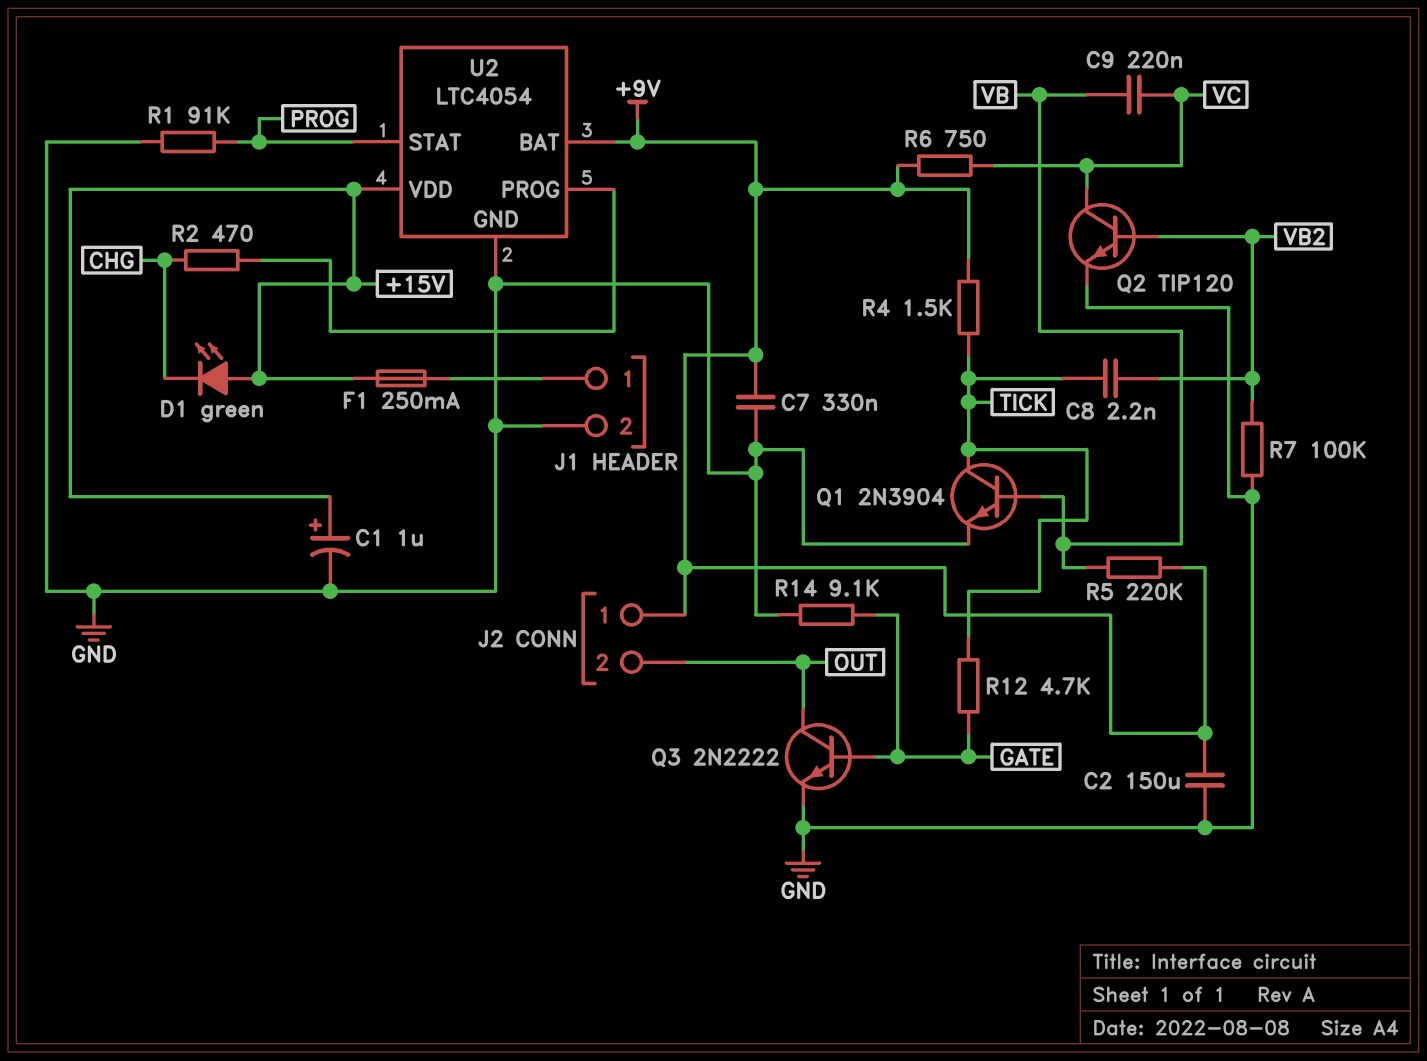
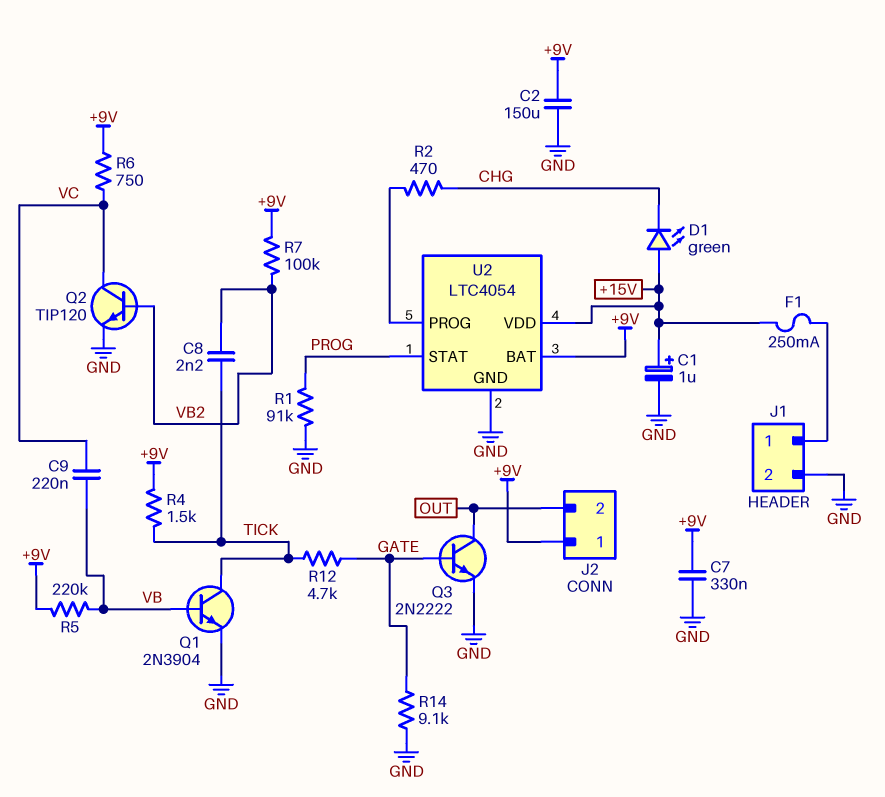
R7: 100k (GND, VB2) -> 100k (+9V, VB2)

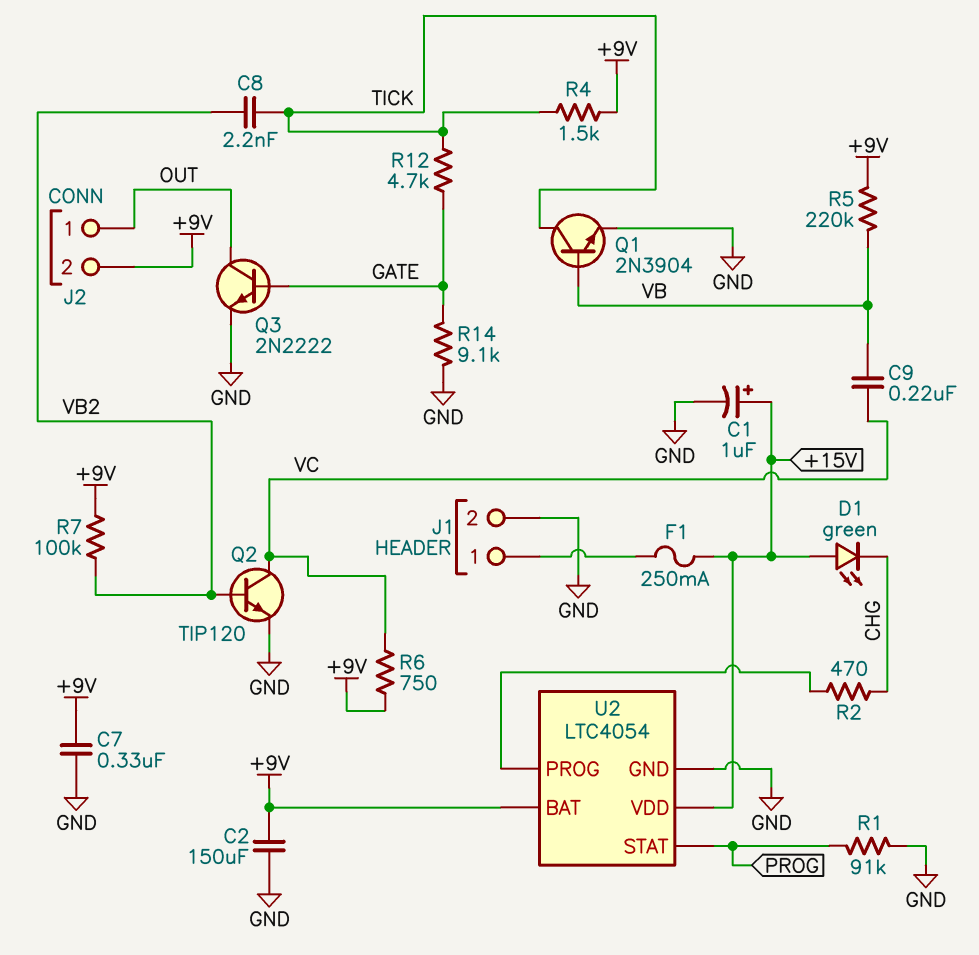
J2 pin 1: +9V -> OUT
J2 pin 2: OUT -> +9V

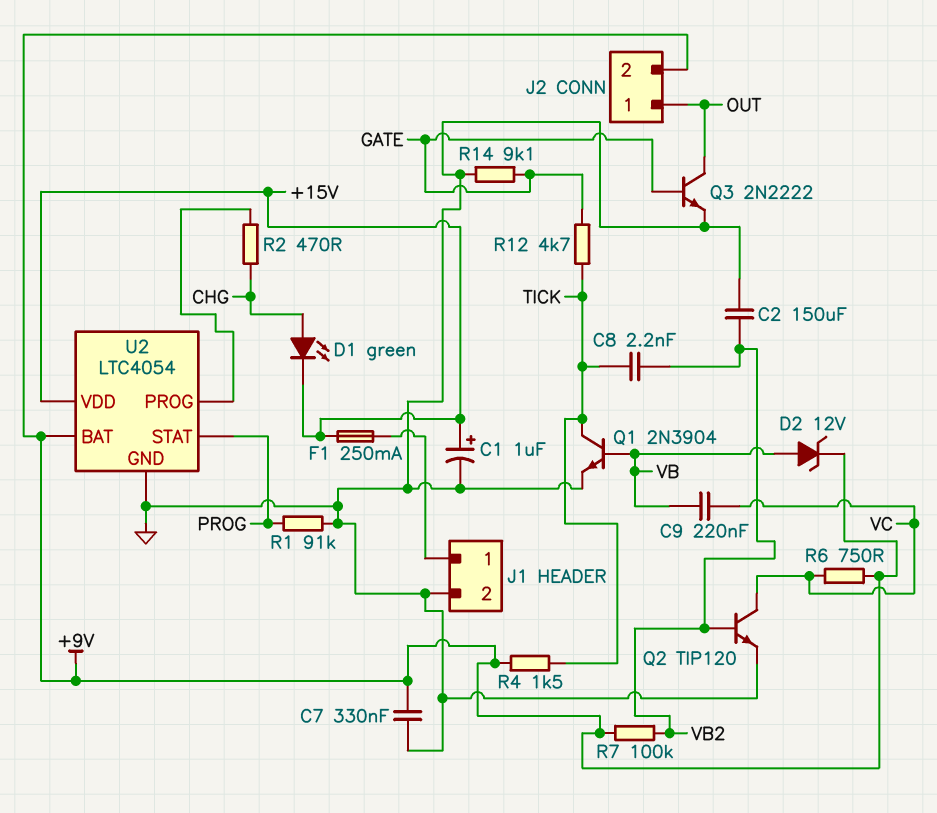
C2: 150uF (+9V, GND) -> 150uF (GND, VB2)
D1: LED green (A +15V, K CHG) -> LED green (A CHG, K +15V)
D2: none -> zener 12V (A VB, K +9V)
R5: 220k (+9V, VB) -> none

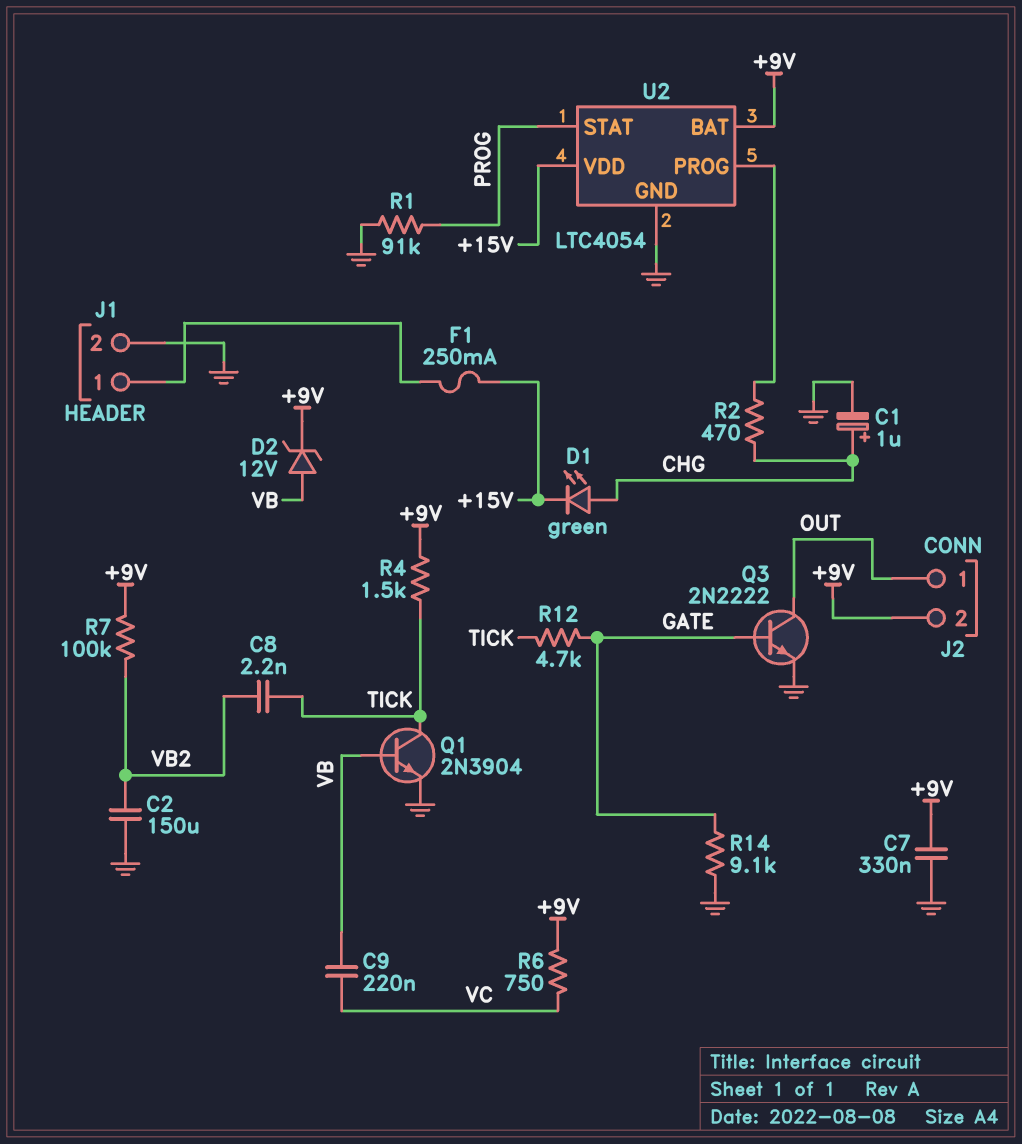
C1: 1uF (plus +15V, minus GND) -> 1uF (plus CHG, minus GND)
Q2: NPN TIP120 (B VB2, C VC, E GND) -> none

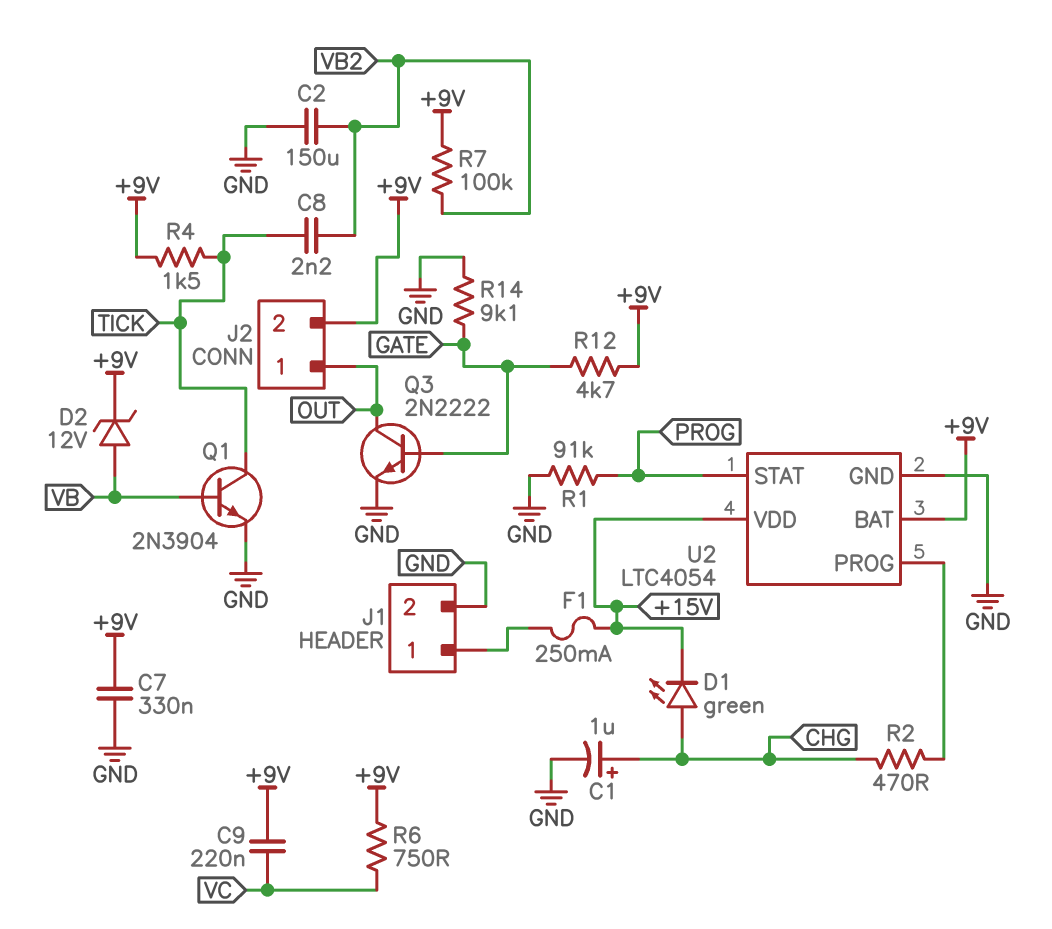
C9: 220nF (VB, VC) -> 220nF (+9V, VC)
R12: 4.7k (GATE, TICK) -> 4.7k (+9V, GATE)

